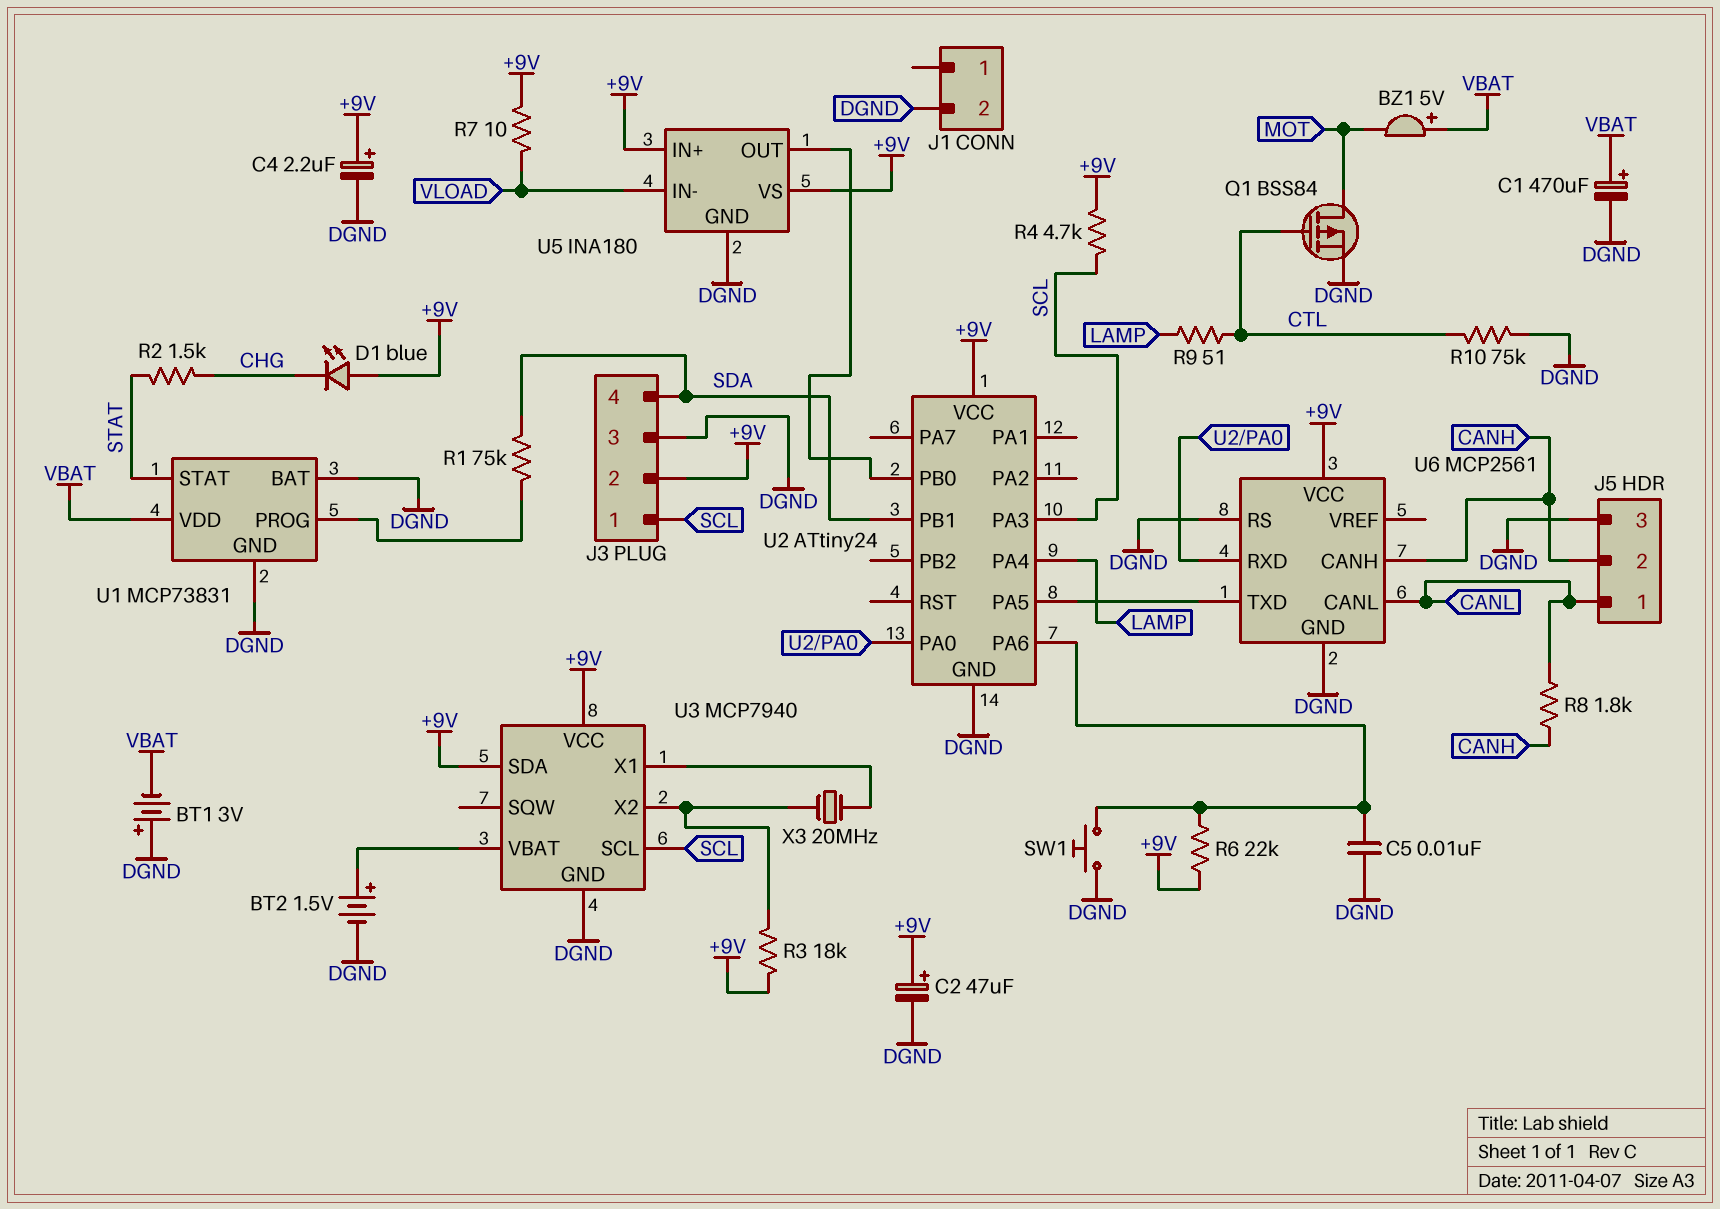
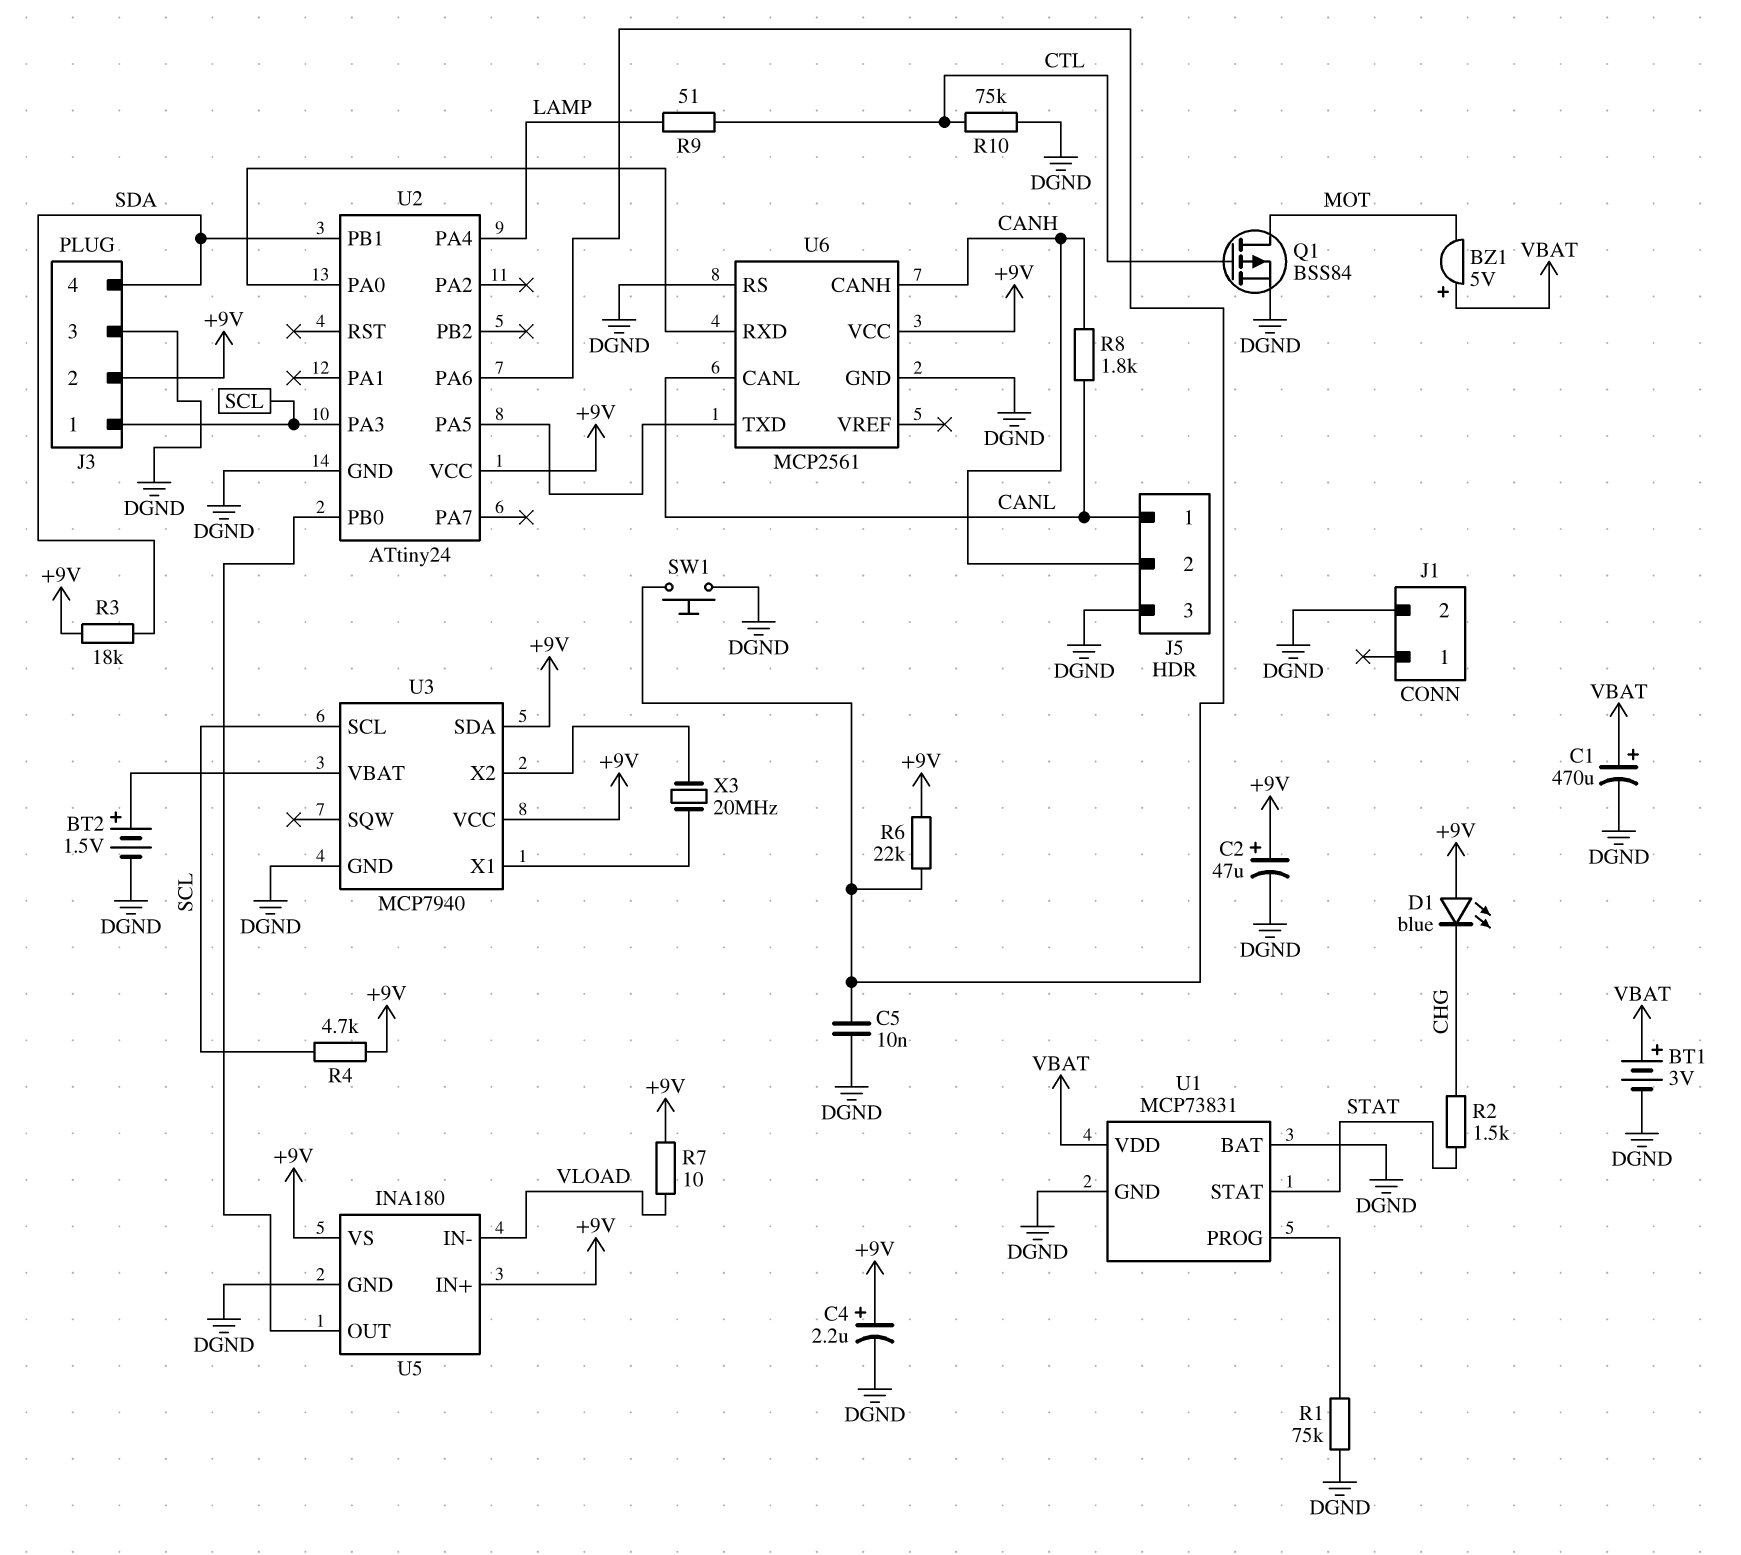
BT1: 3V (plus DGND, minus VBAT) -> 3V (plus VBAT, minus DGND)
R1: 75k (SDA, U1/PROG) -> 75k (DGND, U1/PROG)
R3: 18k (+9V, U3/X2) -> 18k (+9V, SDA)

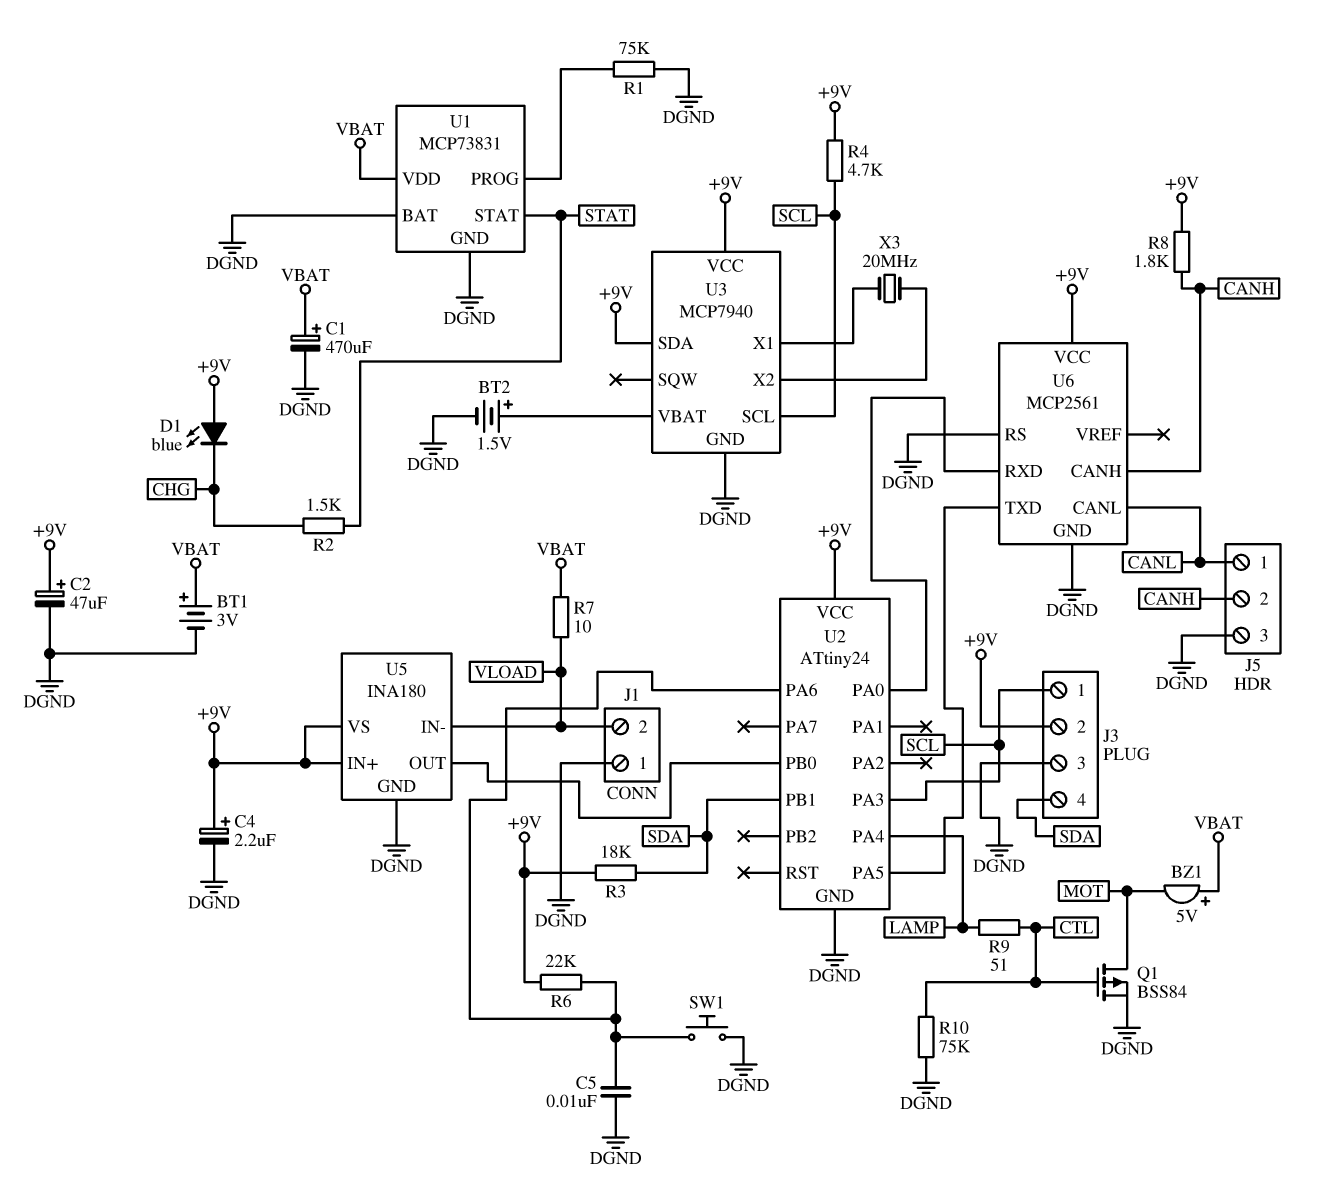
J1 pin 1: none -> DGND
J1 pin 2: DGND -> VLOAD
R7: 10 (+9V, VLOAD) -> 10 (VBAT, VLOAD)
R8: 1.8k (CANH, CANL) -> 1.8k (+9V, CANH)

